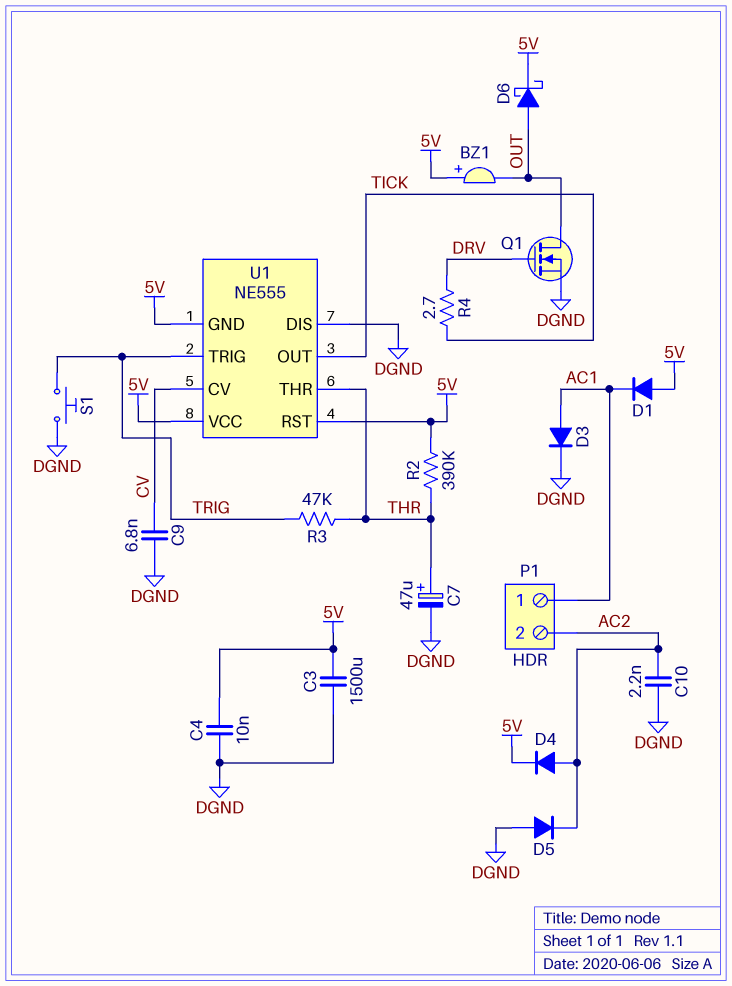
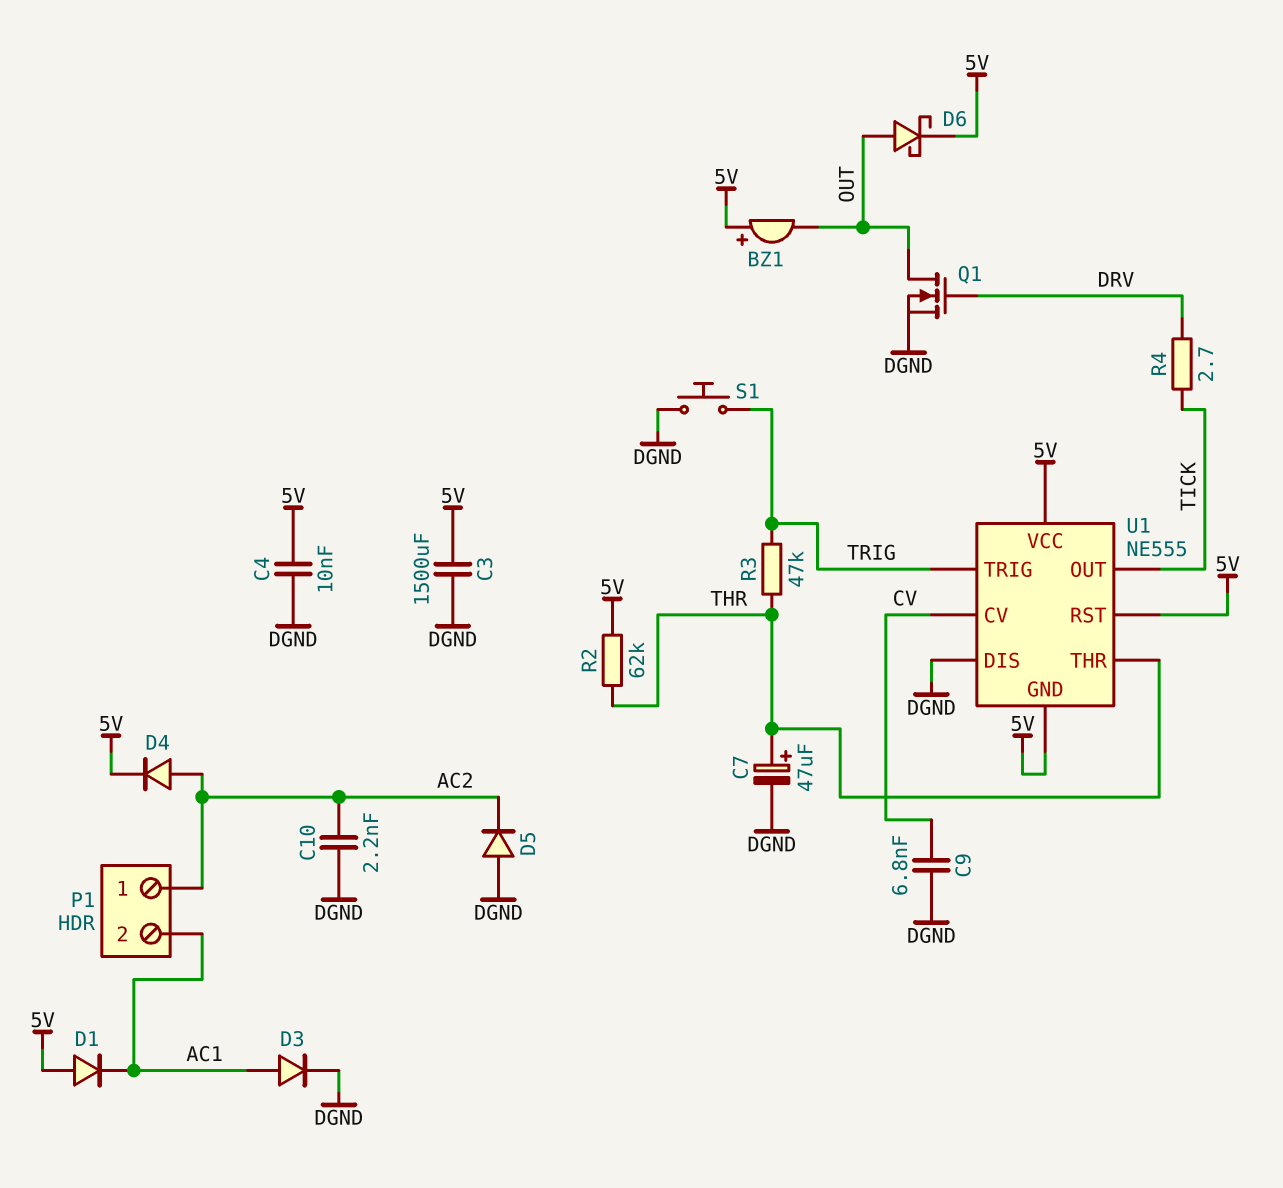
P1 pin 1: AC1 -> AC2
P1 pin 2: AC2 -> AC1
R2: 390k (5V, THR) -> 62k (5V, THR)

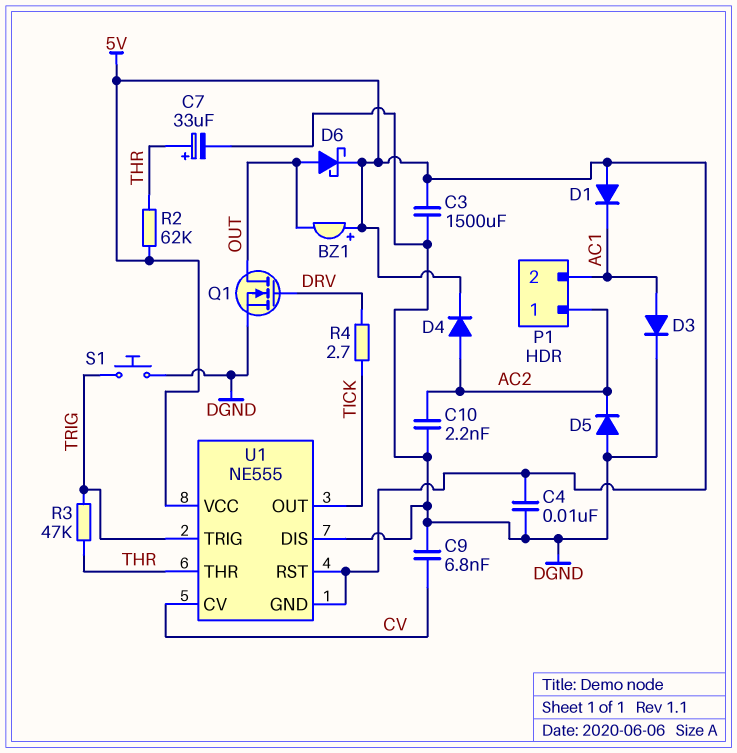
C7: 47uF (plus THR, minus DGND) -> 33uF (plus THR, minus DGND)

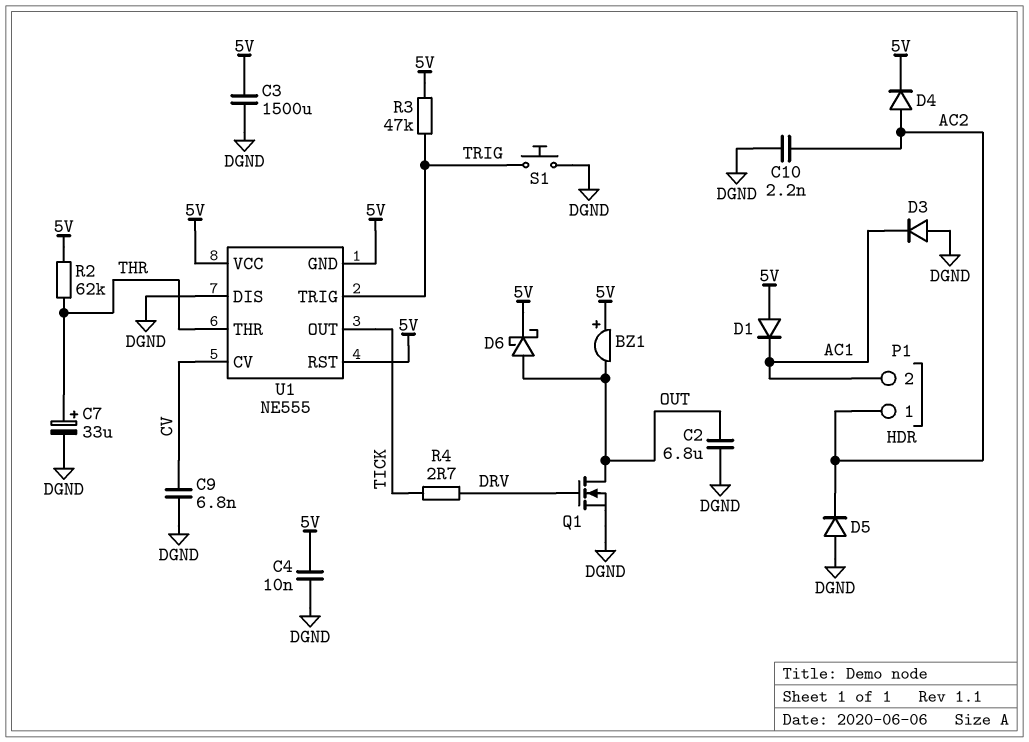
C2: none -> 6.8uF (DGND, OUT)
D3: diode (A AC1, K DGND) -> diode (A DGND, K AC1)
R3: 47k (THR, TRIG) -> 47k (5V, TRIG)

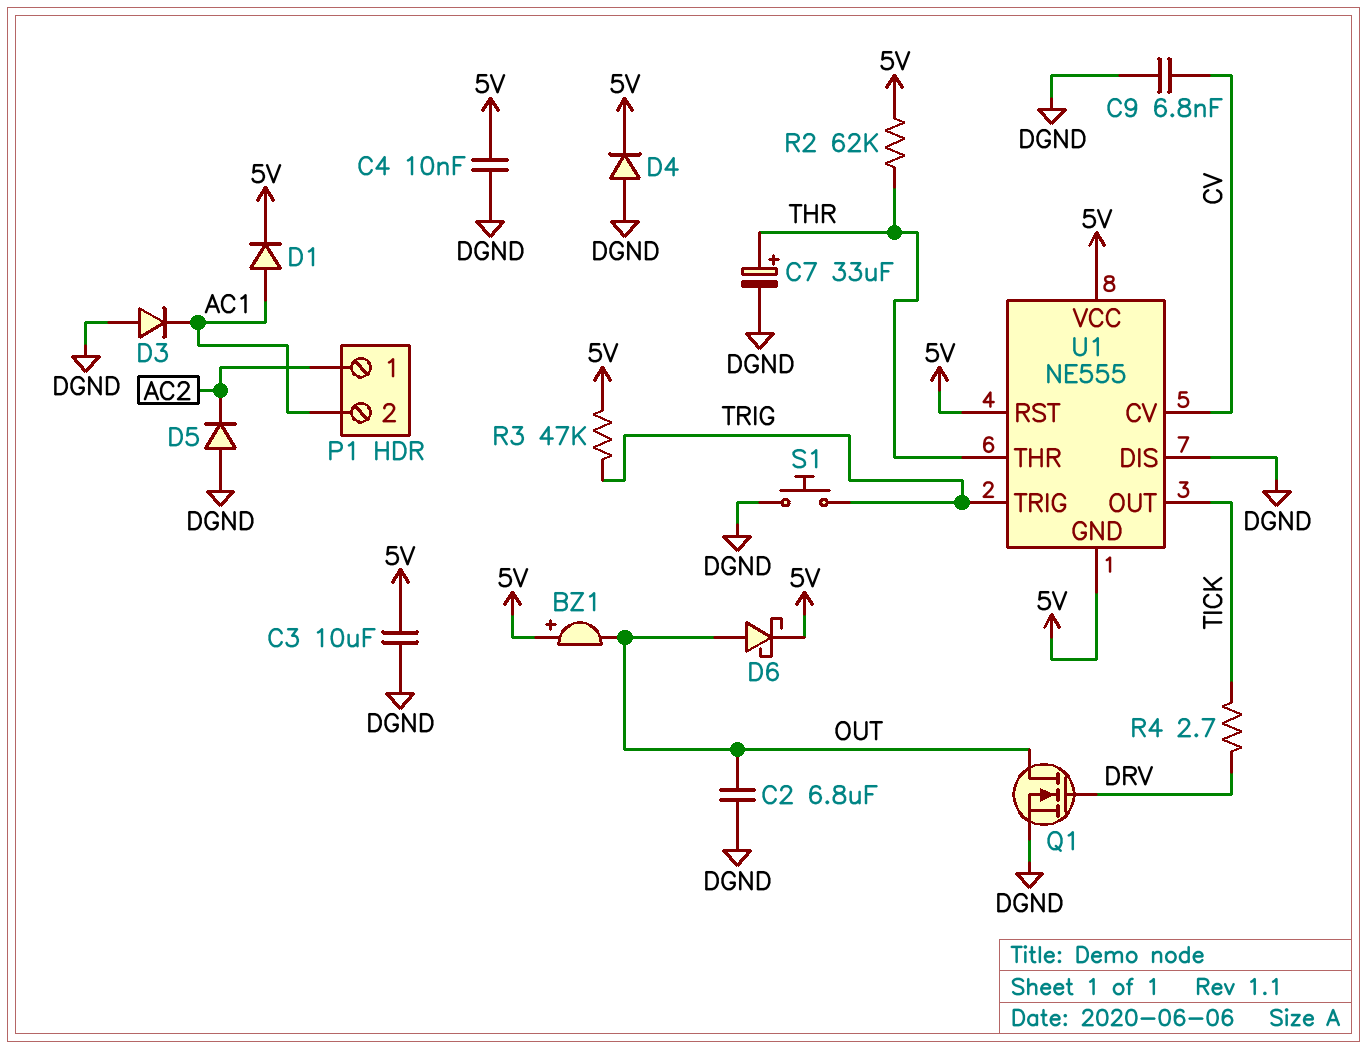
C3: 1500uF (5V, DGND) -> 10uF (5V, DGND)
C10: 2.2nF (AC2, DGND) -> none
D1: diode (A 5V, K AC1) -> diode (A AC1, K 5V)
D4: diode (A AC2, K 5V) -> diode (A DGND, K 5V)

